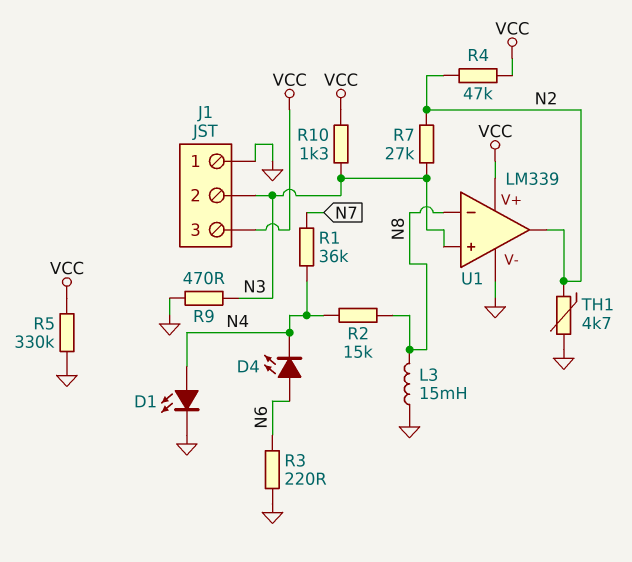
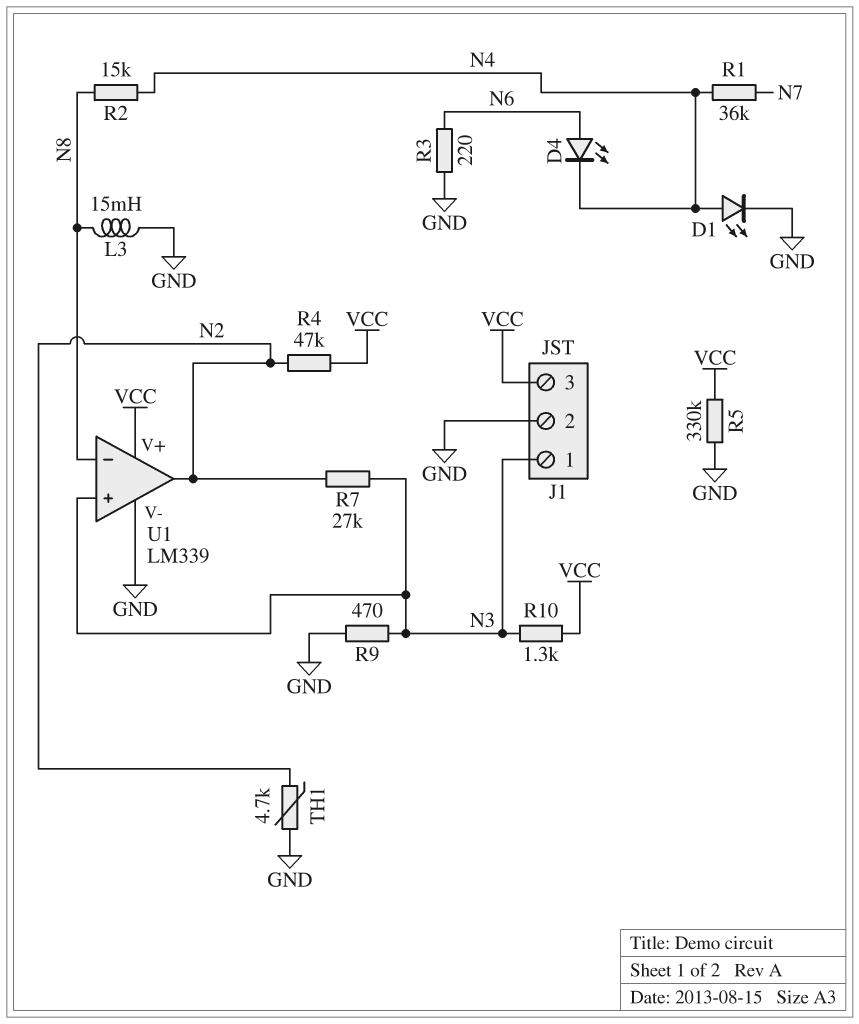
J1 pin 1: GND -> N3
J1 pin 2: N3 -> GND

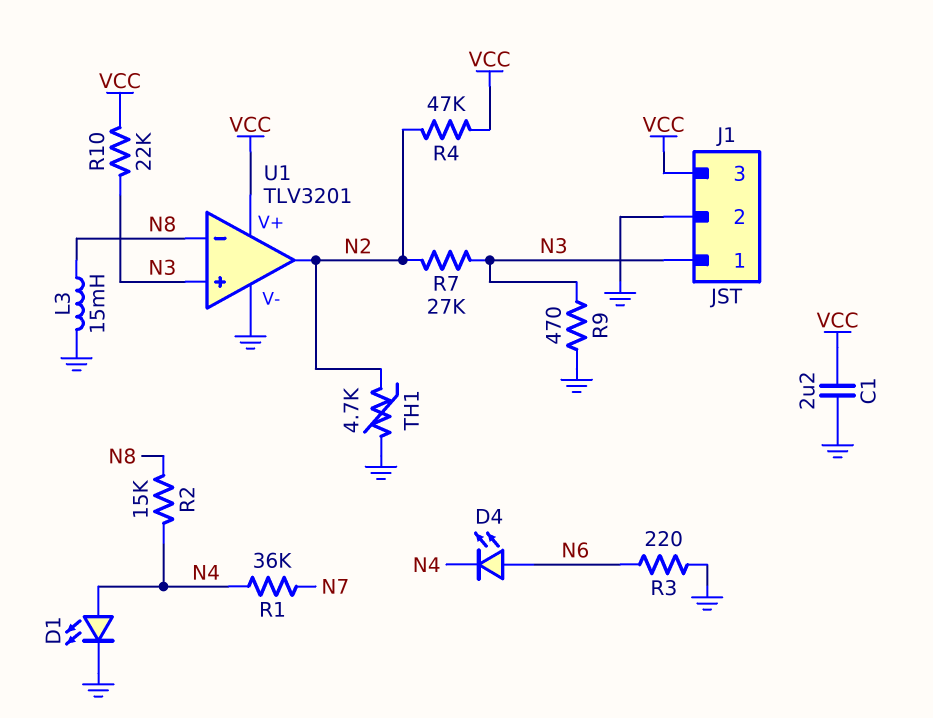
C1: none -> 2.2uF (GND, VCC)
R5: 330k (GND, VCC) -> none
R10: 1.3k (N3, VCC) -> 22k (N3, VCC)
U1: LM339 -> TLV3201

